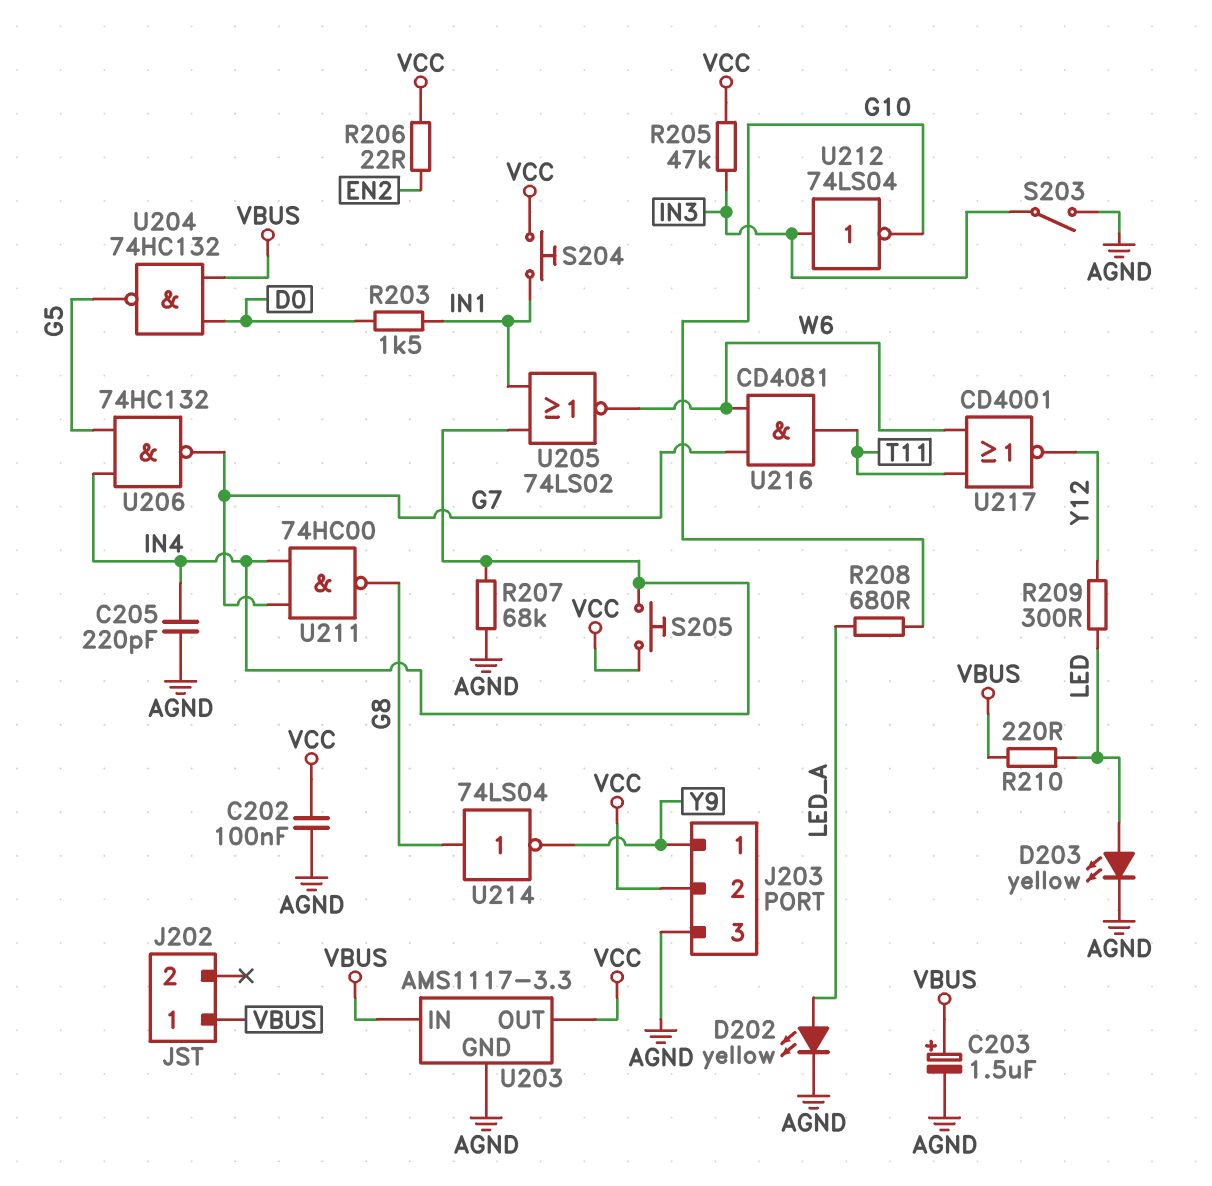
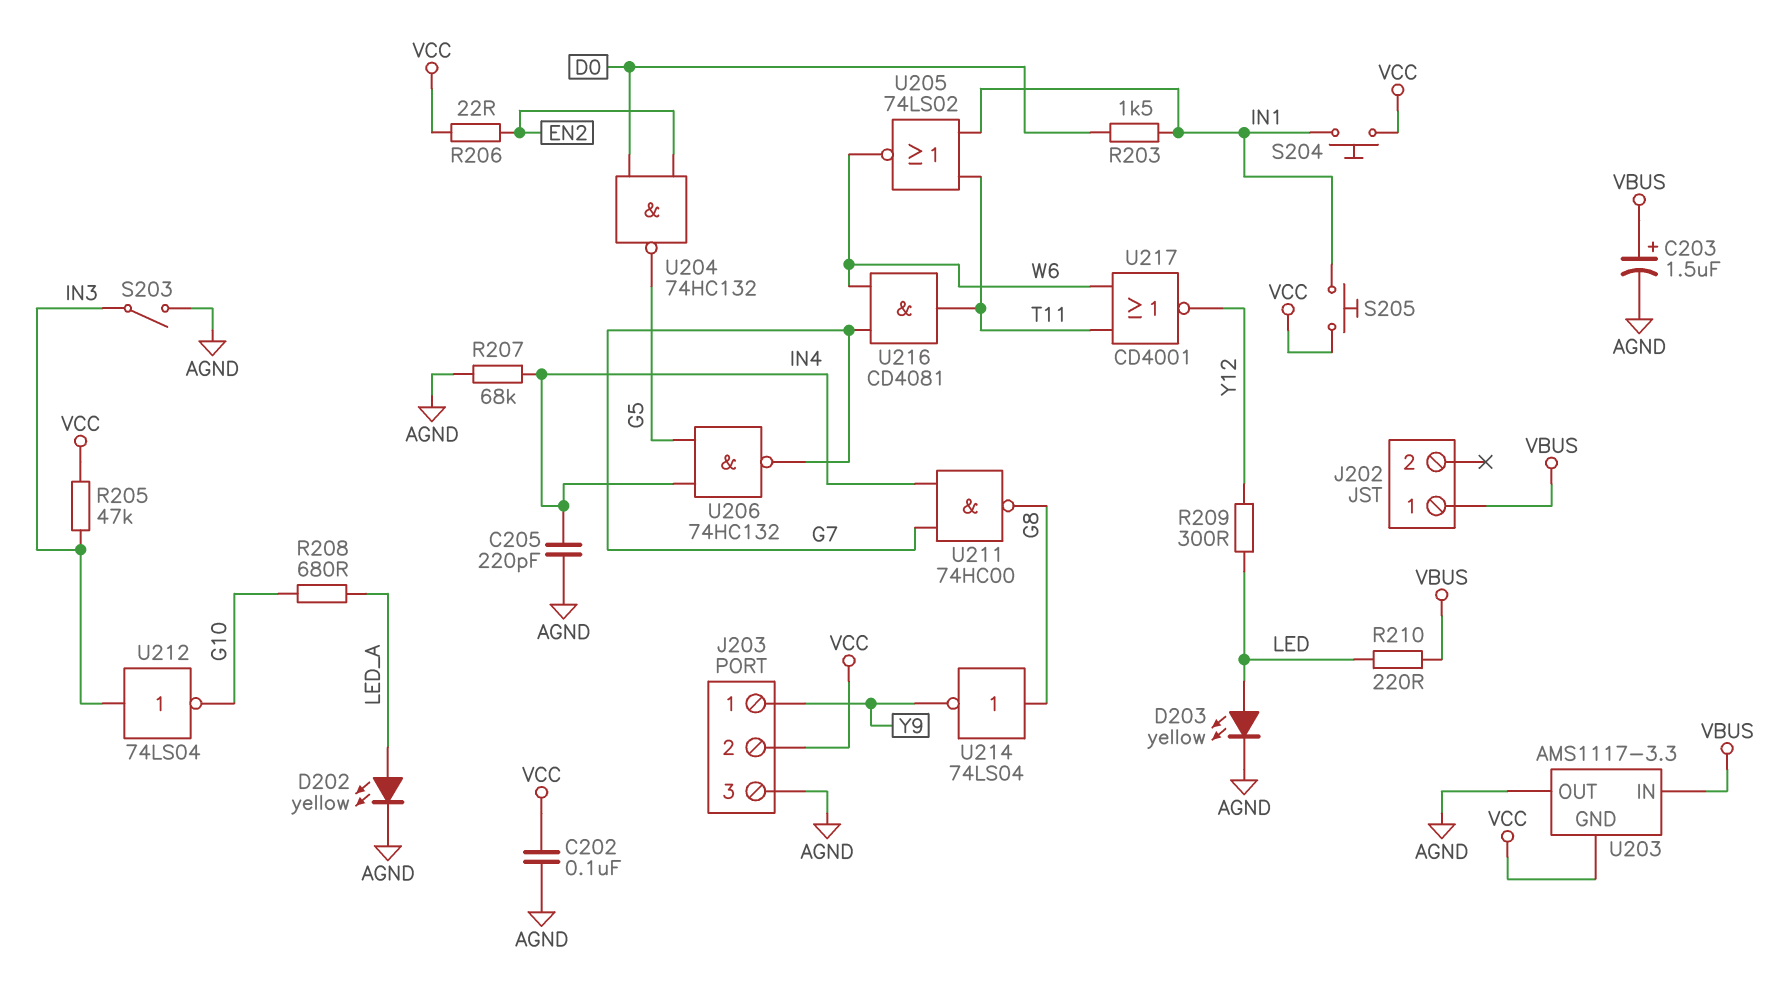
S205: button (IN4, VCC) -> button (IN1, VCC)
U203 pin GND: AGND -> VCC
U203 pin OUT: VCC -> AGND
U204: NAND 74HC132 (in D0, in VBUS, out G5) -> NAND 74HC132 (in D0, in EN2, out G5)
U205: NOR 74LS02 (in IN1, in IN4, out W6) -> NOR 74LS02 (in IN1, in T11, out W6)

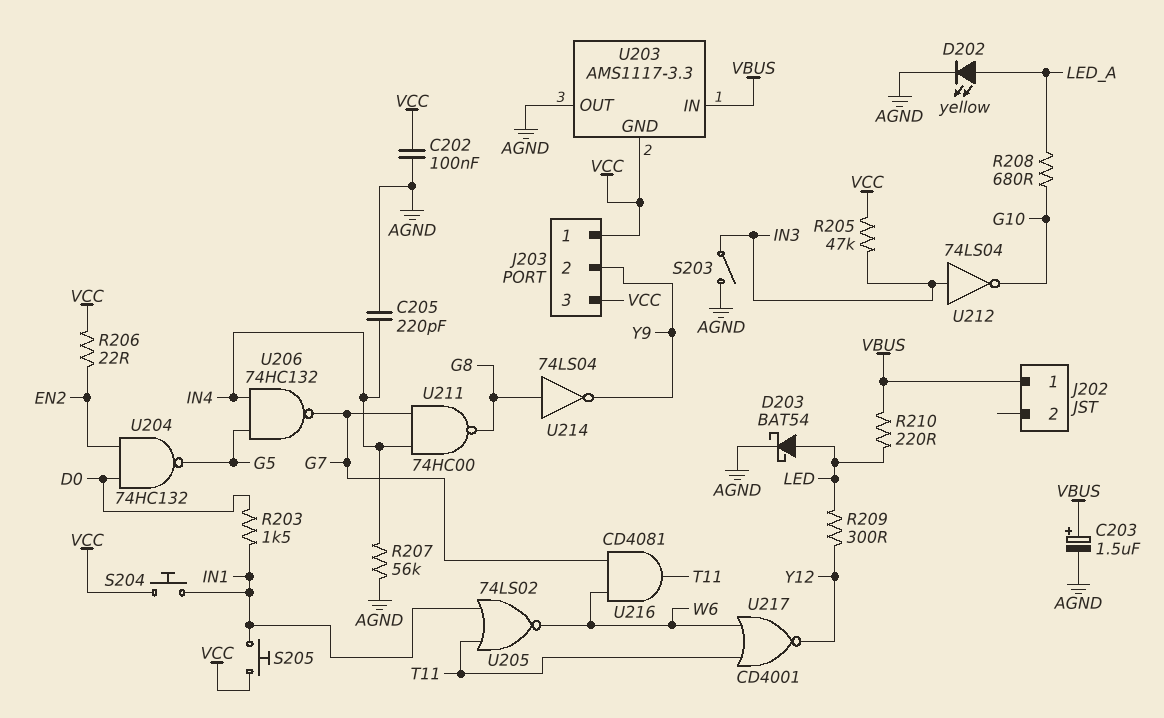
D203: LED yellow (A LED, K AGND) -> schottky BAT54 (A LED, K AGND)
J203 pin 1: Y9 -> VCC
J203 pin 2: VCC -> Y9
J203 pin 3: AGND -> VCC
R207: 68k (AGND, IN4) -> 56k (AGND, IN4)

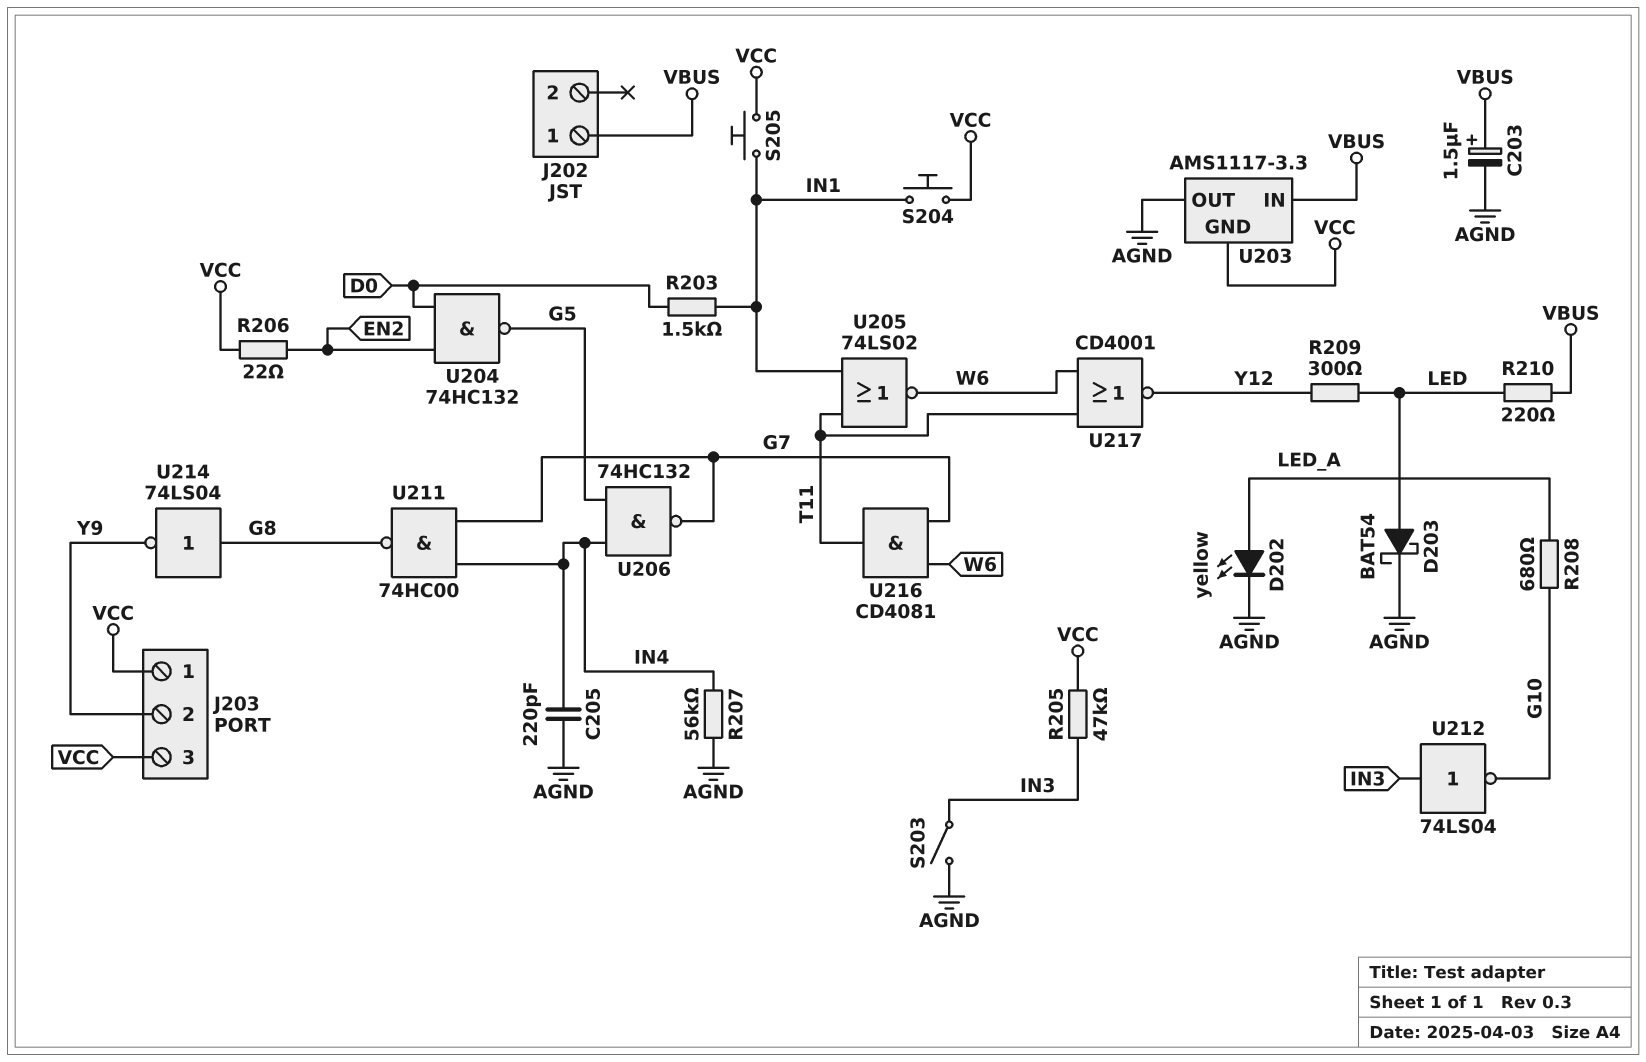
C202: 100nF (AGND, VCC) -> none

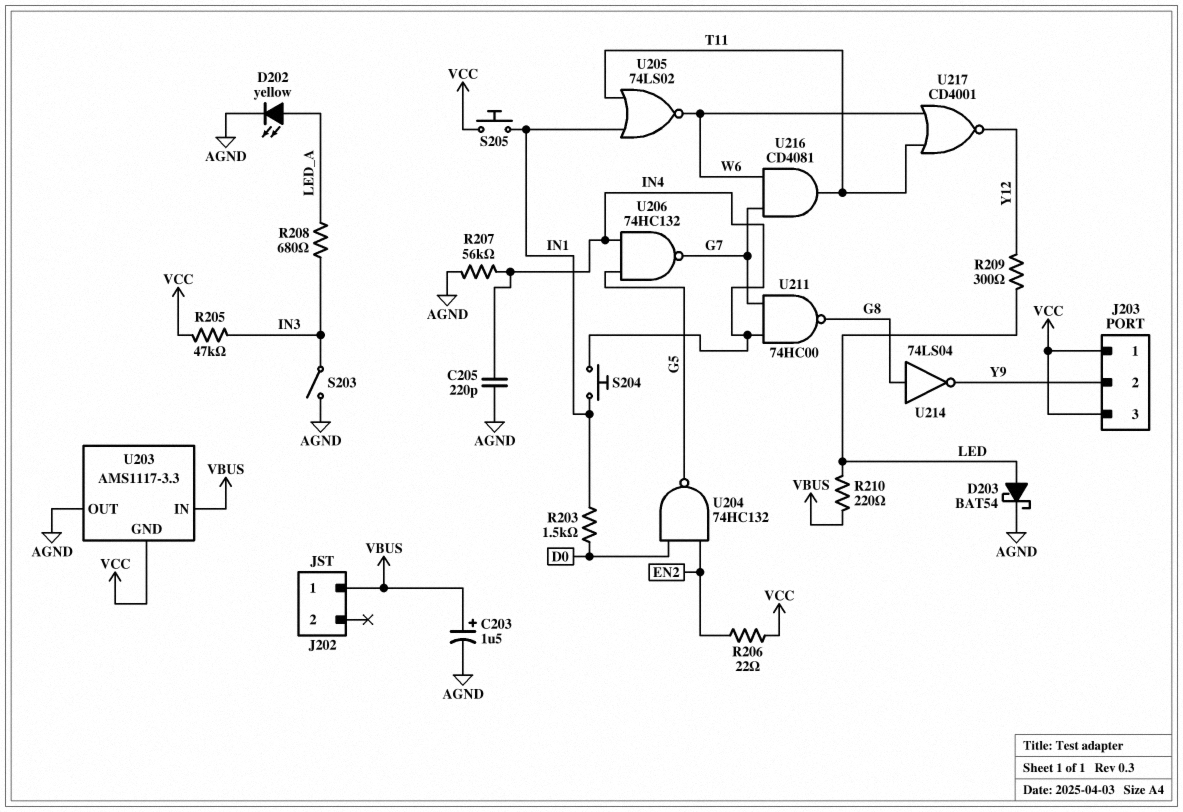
R208: 680 (G10, LED_A) -> 680 (IN3, LED_A)
S204: button (IN1, VCC) -> button (IN1, IN4)
U212: NOT 74LS04 (in IN3, out G10) -> none

